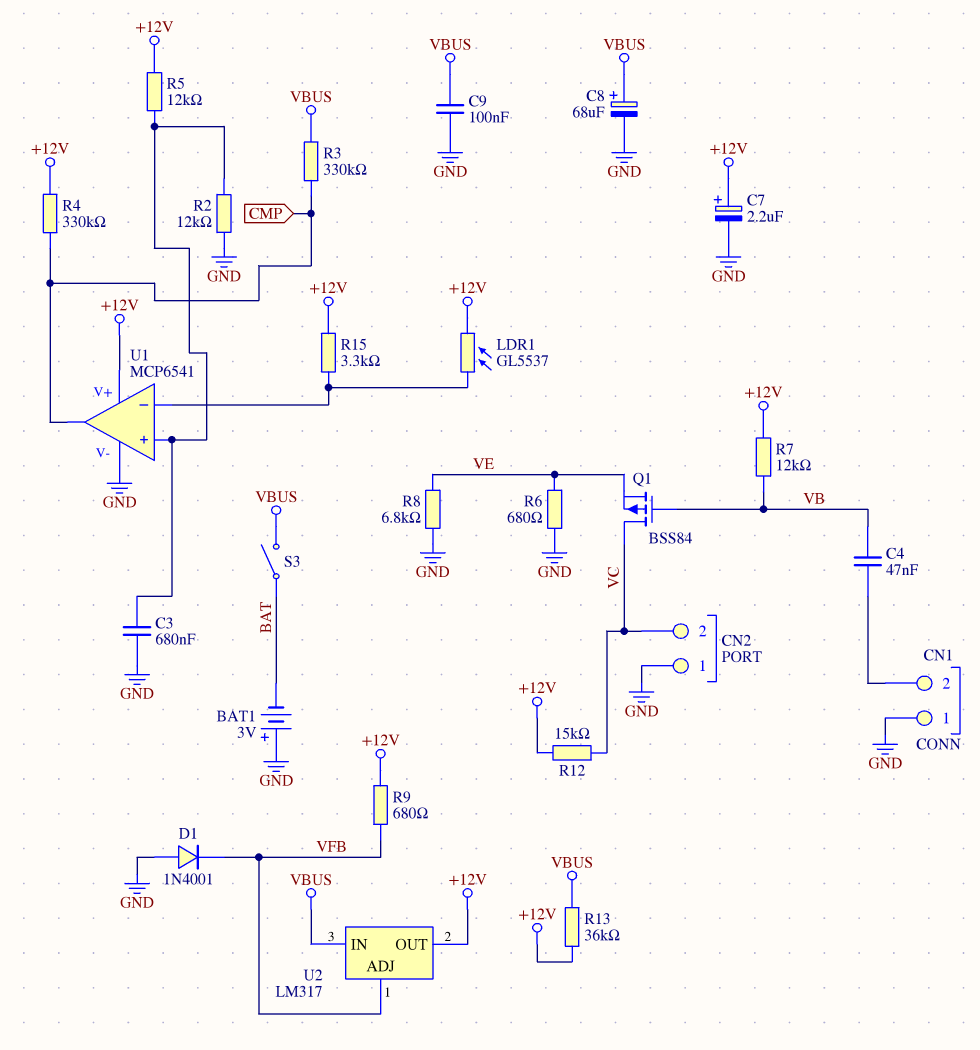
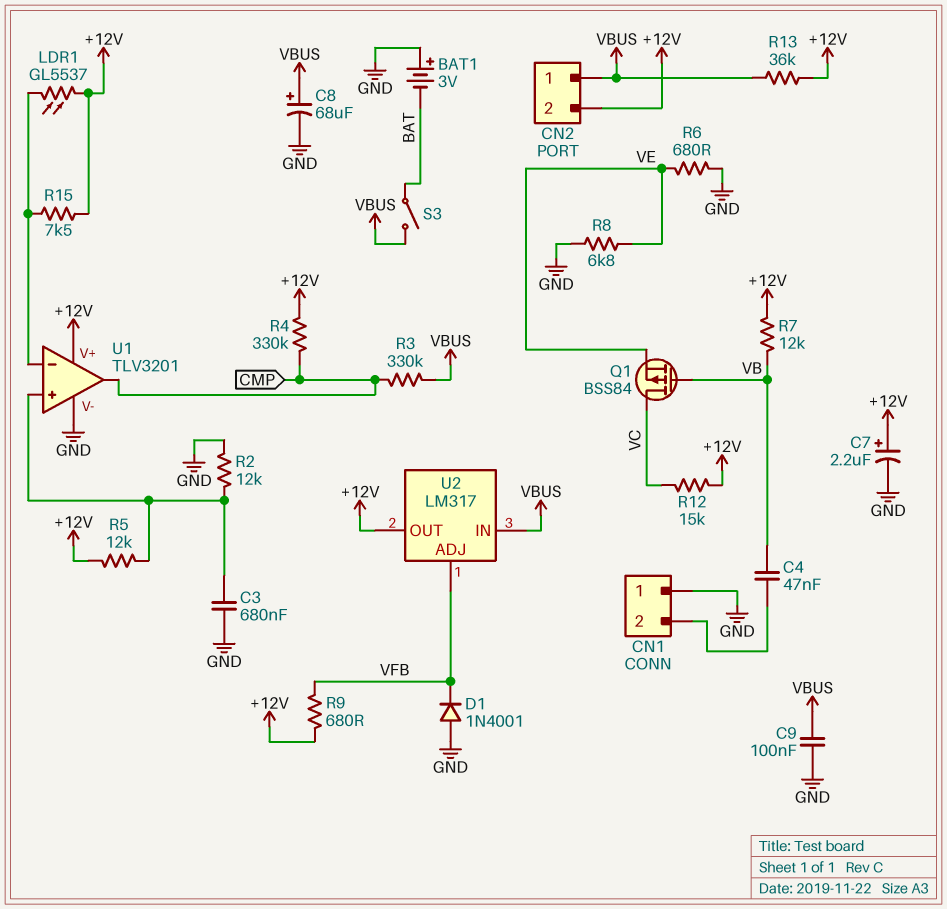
CN2 pin 1: GND -> VBUS
CN2 pin 2: VC -> +12V
R15: 3.3k (+12V, U1/in-) -> 7.5k (+12V, U1/in-)
U1: MCP6541 -> TLV3201

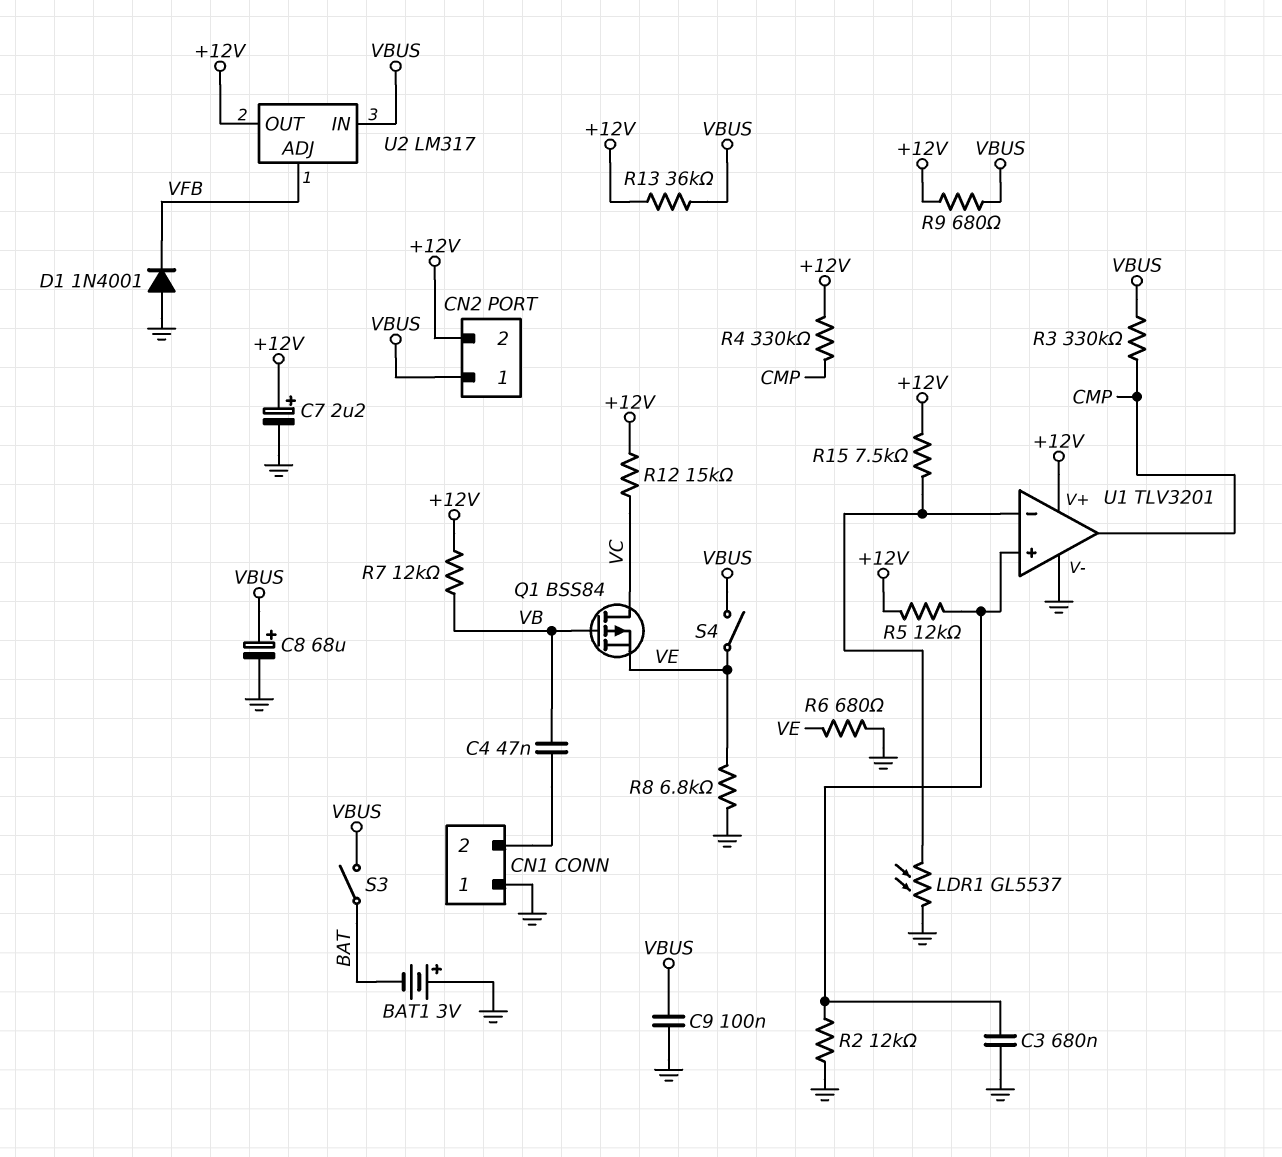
LDR1: GL5537 (+12V, U1/in-) -> GL5537 (GND, U1/in-)
R9: 680 (+12V, VFB) -> 680 (+12V, VBUS)
S4: none -> switch (VBUS, VE)

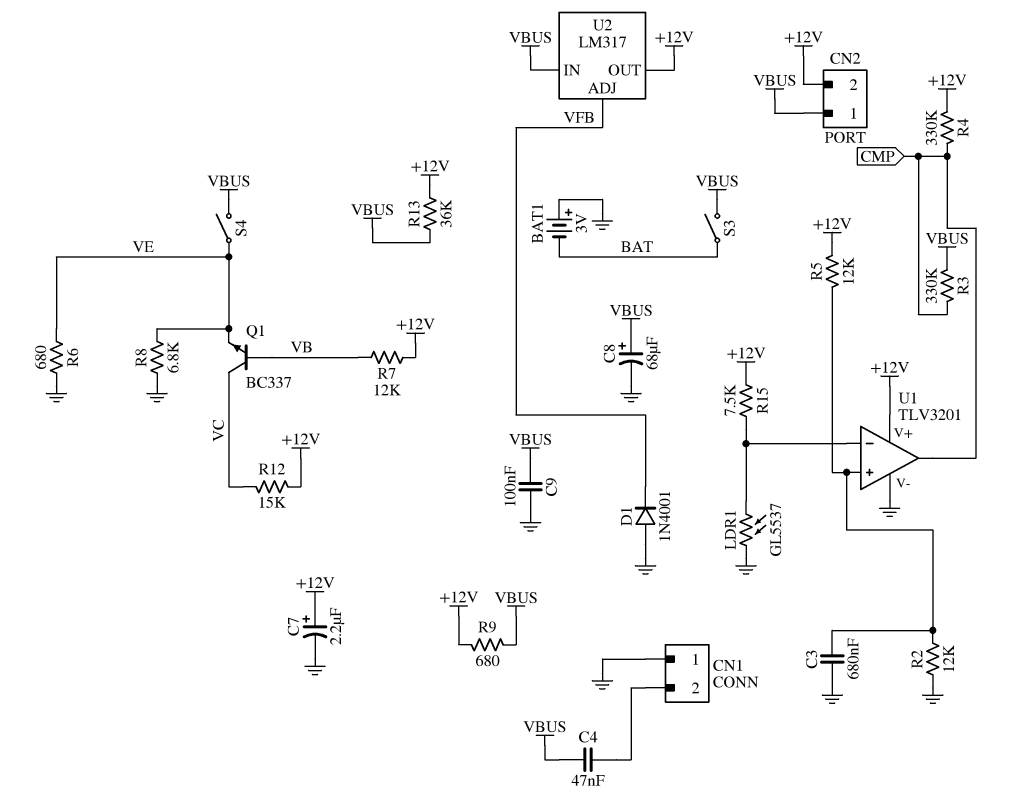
C4: 47nF (CN1/2, VB) -> 47nF (CN1/2, VBUS)
Q1: PMOS BSS84 (G VB, D VC, S VE) -> NPN BC337 (B VB, C VC, E VE)

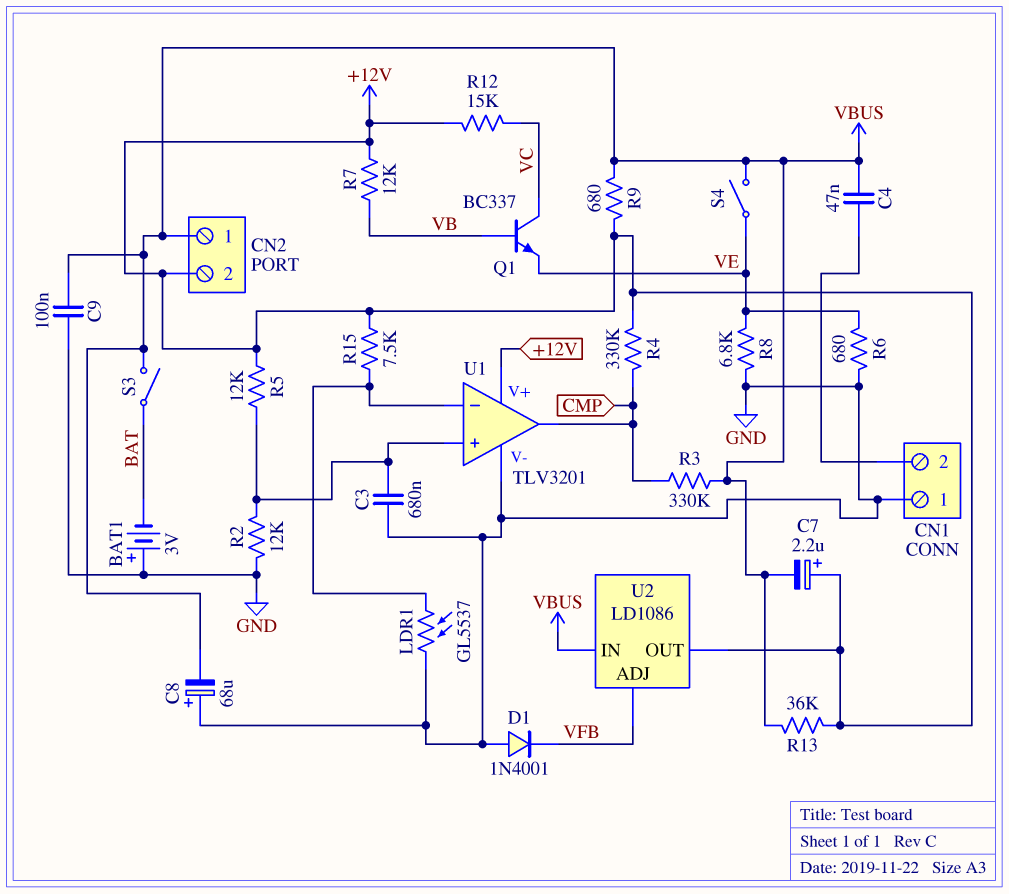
C7: 2.2uF (plus +12V, minus GND) -> 2.2uF (plus +12V, minus VBUS)
C8: 68uF (plus VBUS, minus GND) -> 68uF (plus GND, minus VBUS)
U2: LM317 -> LD1086

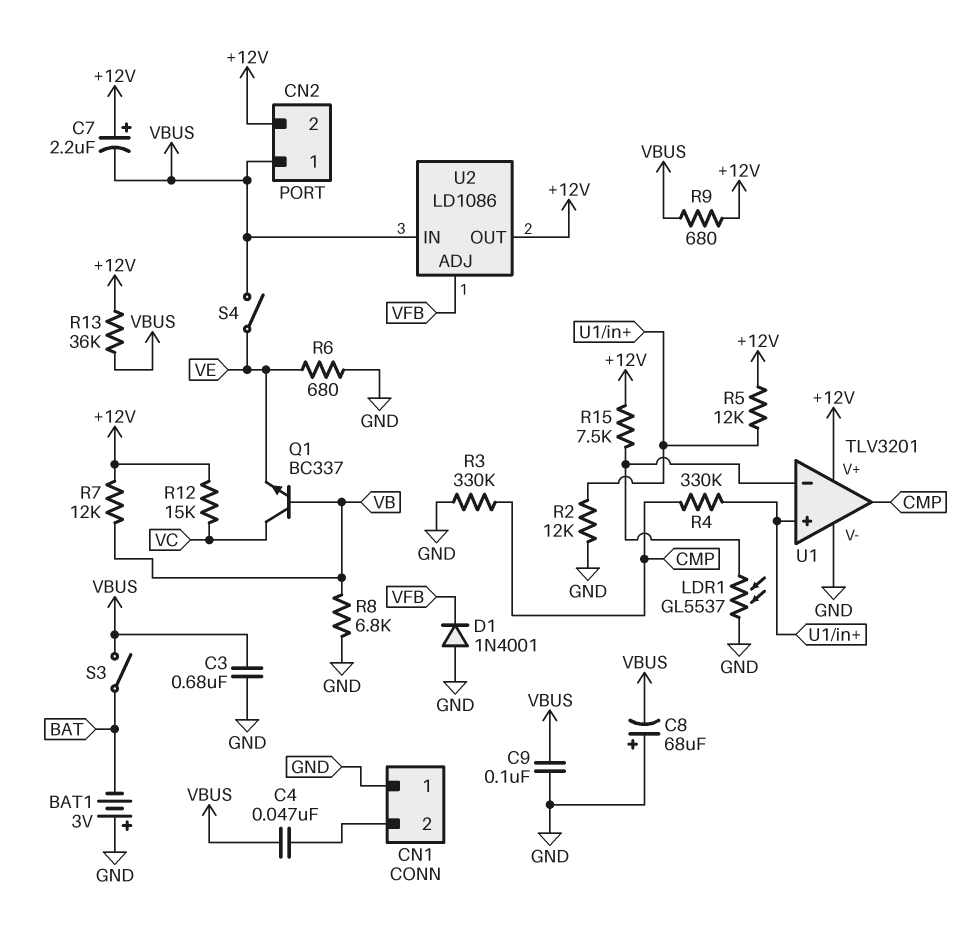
C3: 680nF (GND, U1/in+) -> 680nF (GND, VBUS)
R3: 330k (CMP, VBUS) -> 330k (CMP, GND)
R4: 330k (+12V, CMP) -> 330k (CMP, U1/in+)
R8: 6.8k (GND, VE) -> 6.8k (GND, VB)

